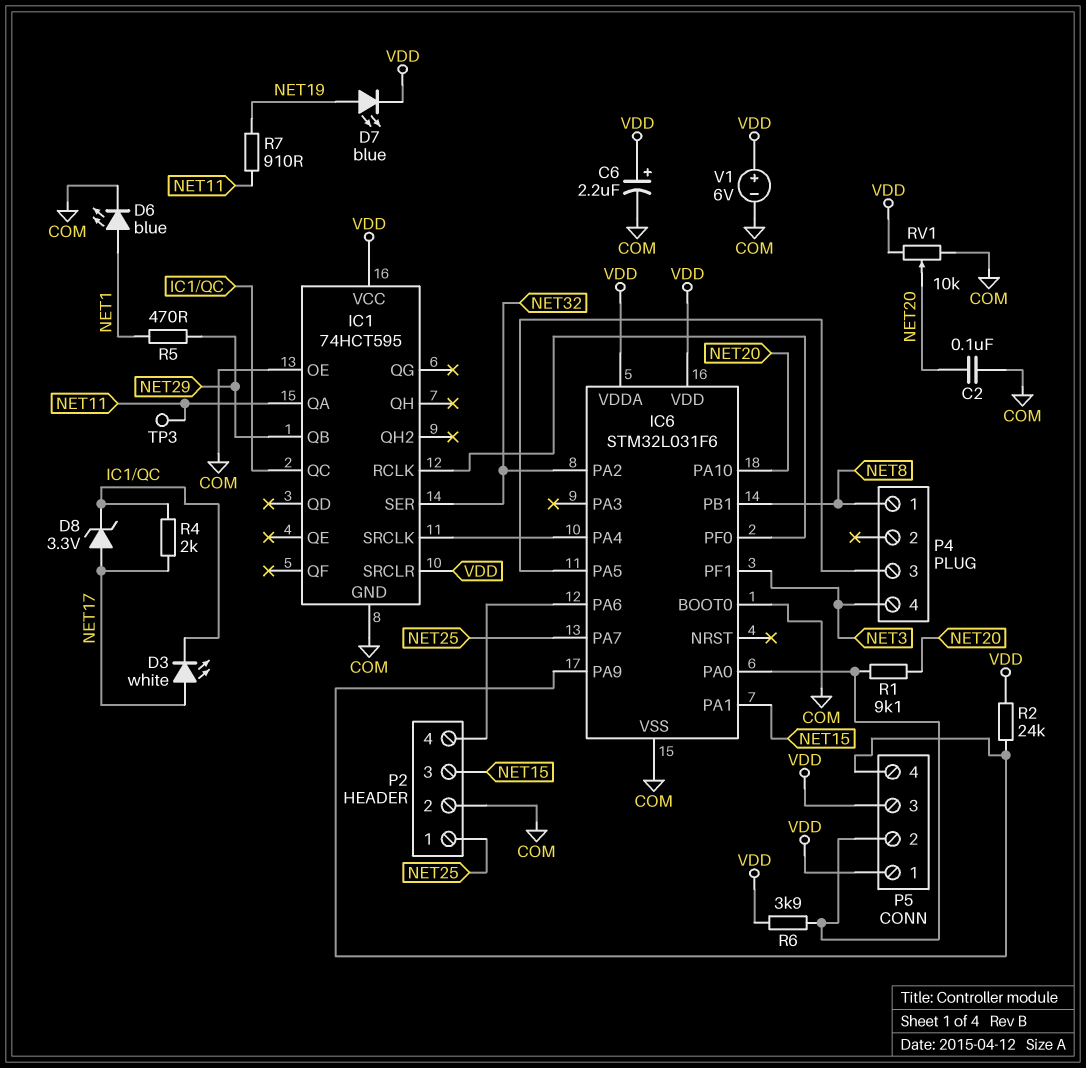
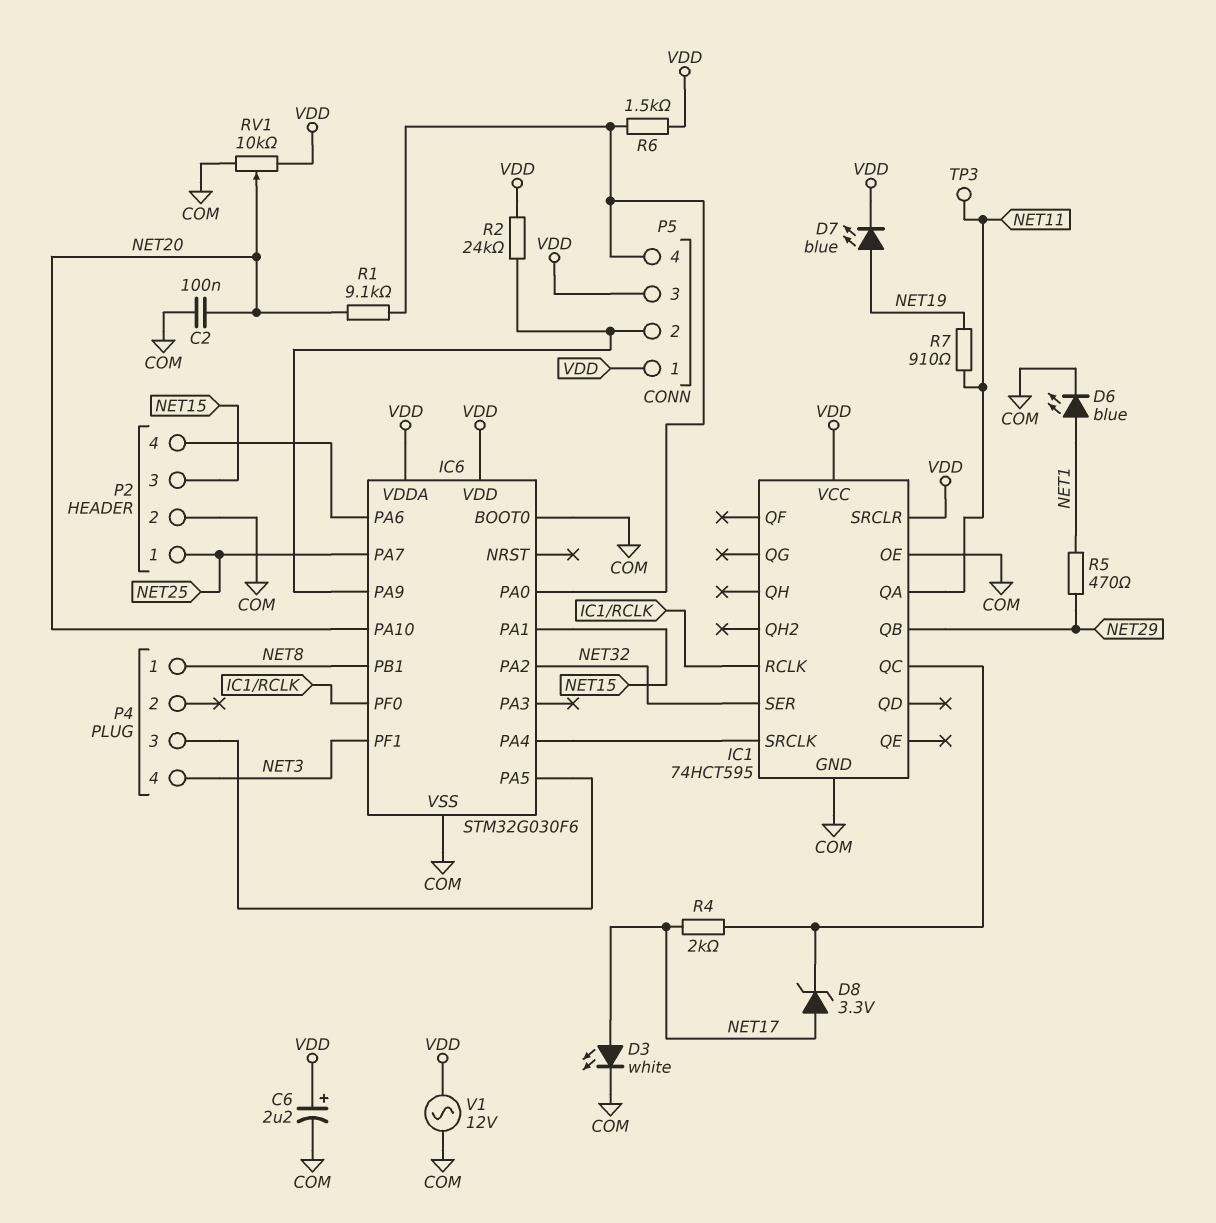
D3: LED white (A NET17, K IC1/QC) -> LED white (A NET17, K COM)
IC6: STM32L031F6 -> STM32G030F6
P5 pin 2: IC6/PA0 -> IC6/PA9
P5 pin 4: IC6/PA9 -> IC6/PA0
R6: 3.9k (IC6/PA0, VDD) -> 1.5k (IC6/PA0, VDD)
V1: 6V (plus VDD, minus COM) -> AC 12V (COM, VDD)

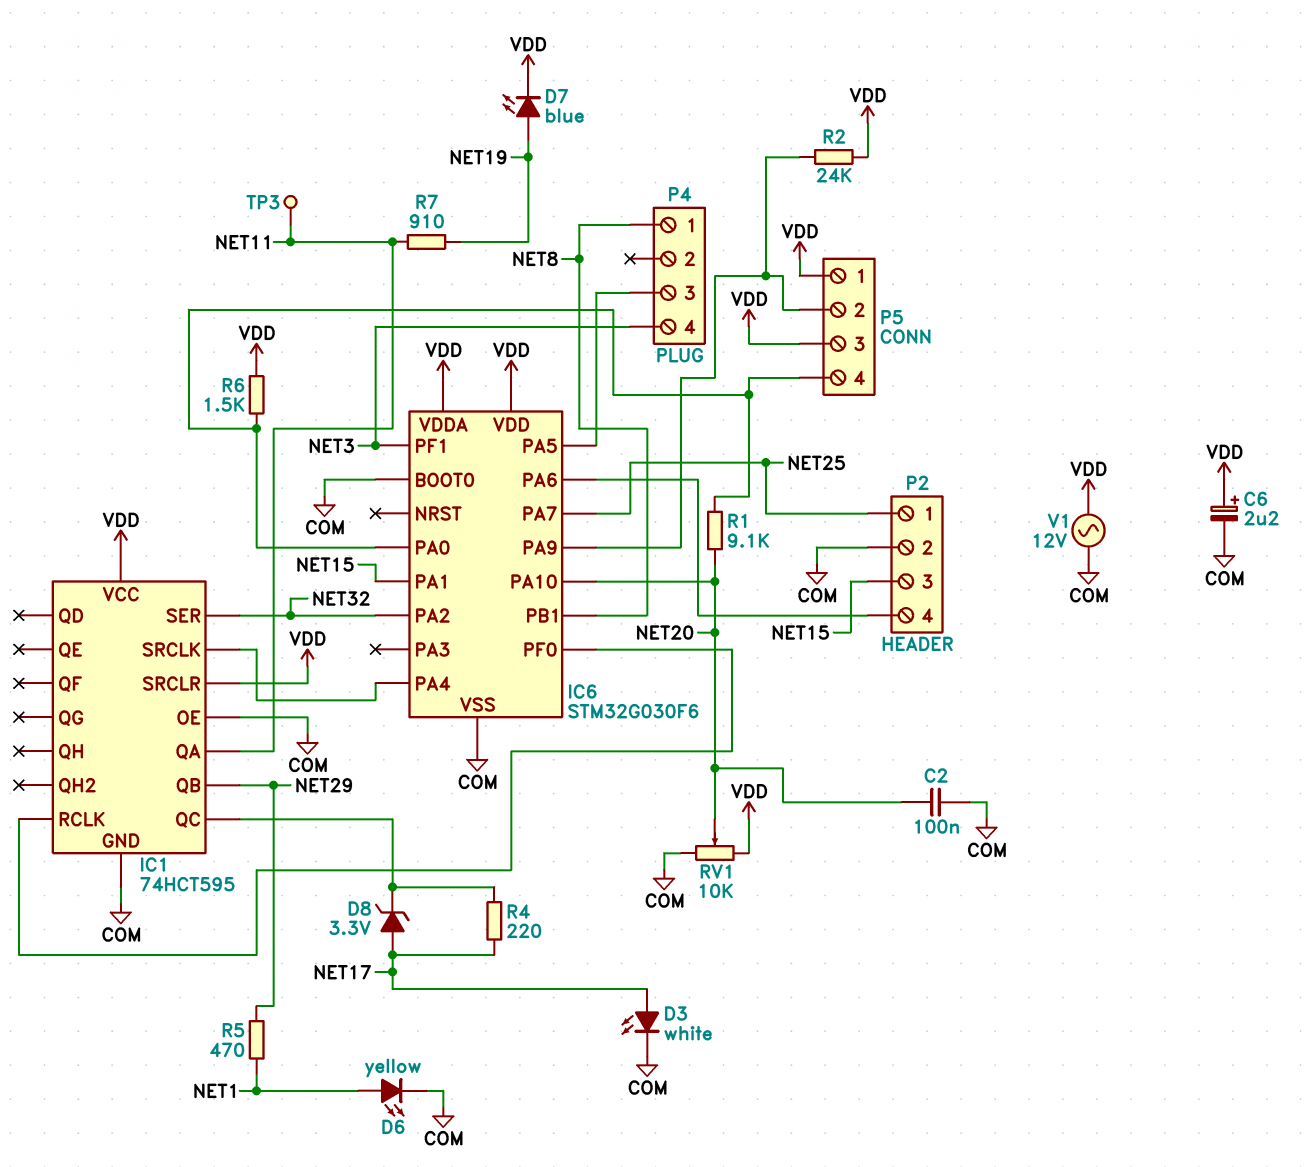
D6: LED blue (A NET1, K COM) -> LED yellow (A NET1, K COM)
R4: 2k (IC1/QC, NET17) -> 220 (IC1/QC, NET17)

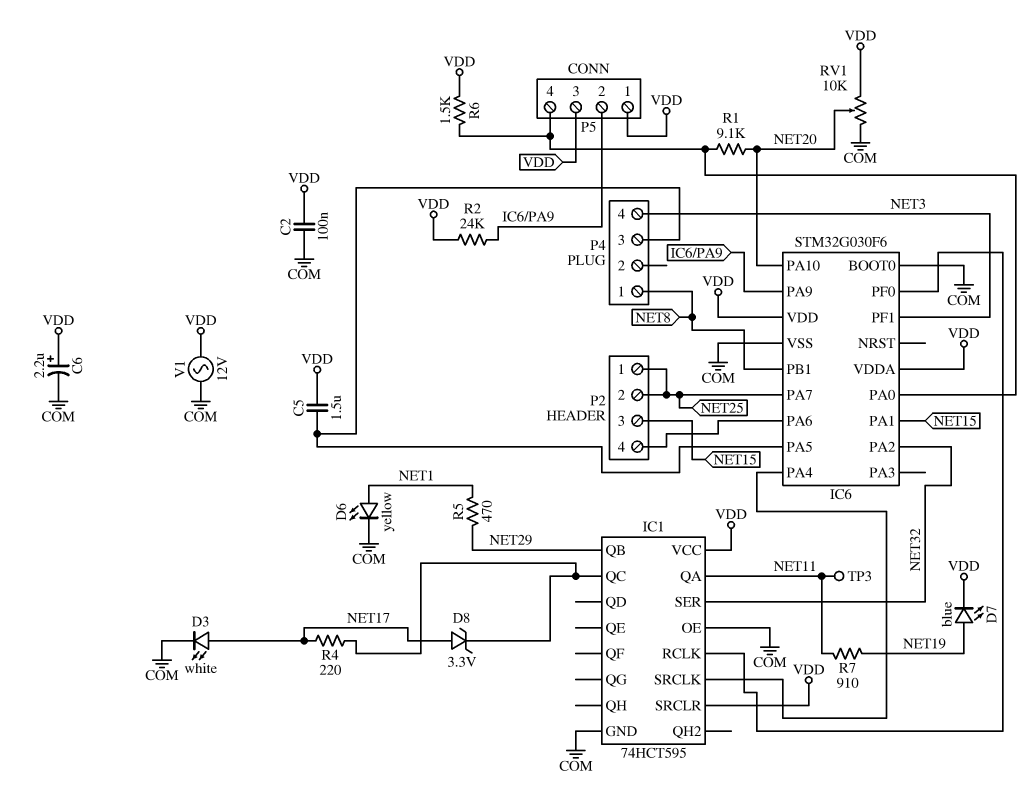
C2: 100nF (COM, NET20) -> 100nF (COM, VDD)
C5: none -> 1.5uF (IC6/PA5, VDD)
P2 pin 2: COM -> NET25

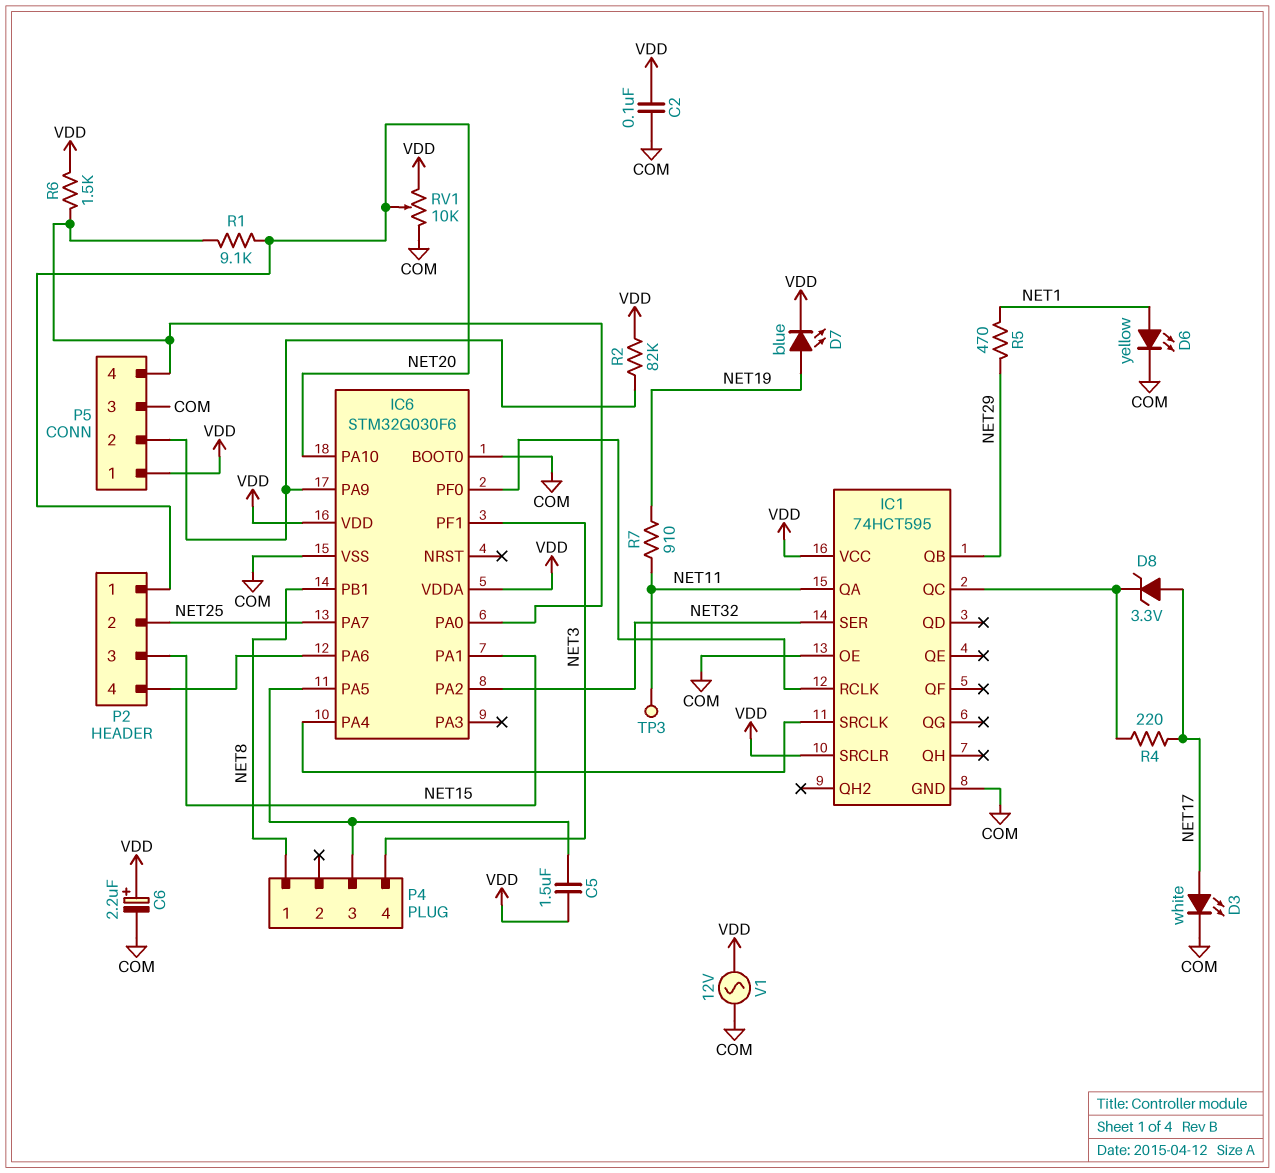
P2 pin 1: NET25 -> NET20
P5 pin 3: VDD -> COM
R2: 24k (IC6/PA9, VDD) -> 82k (IC6/PA9, VDD)

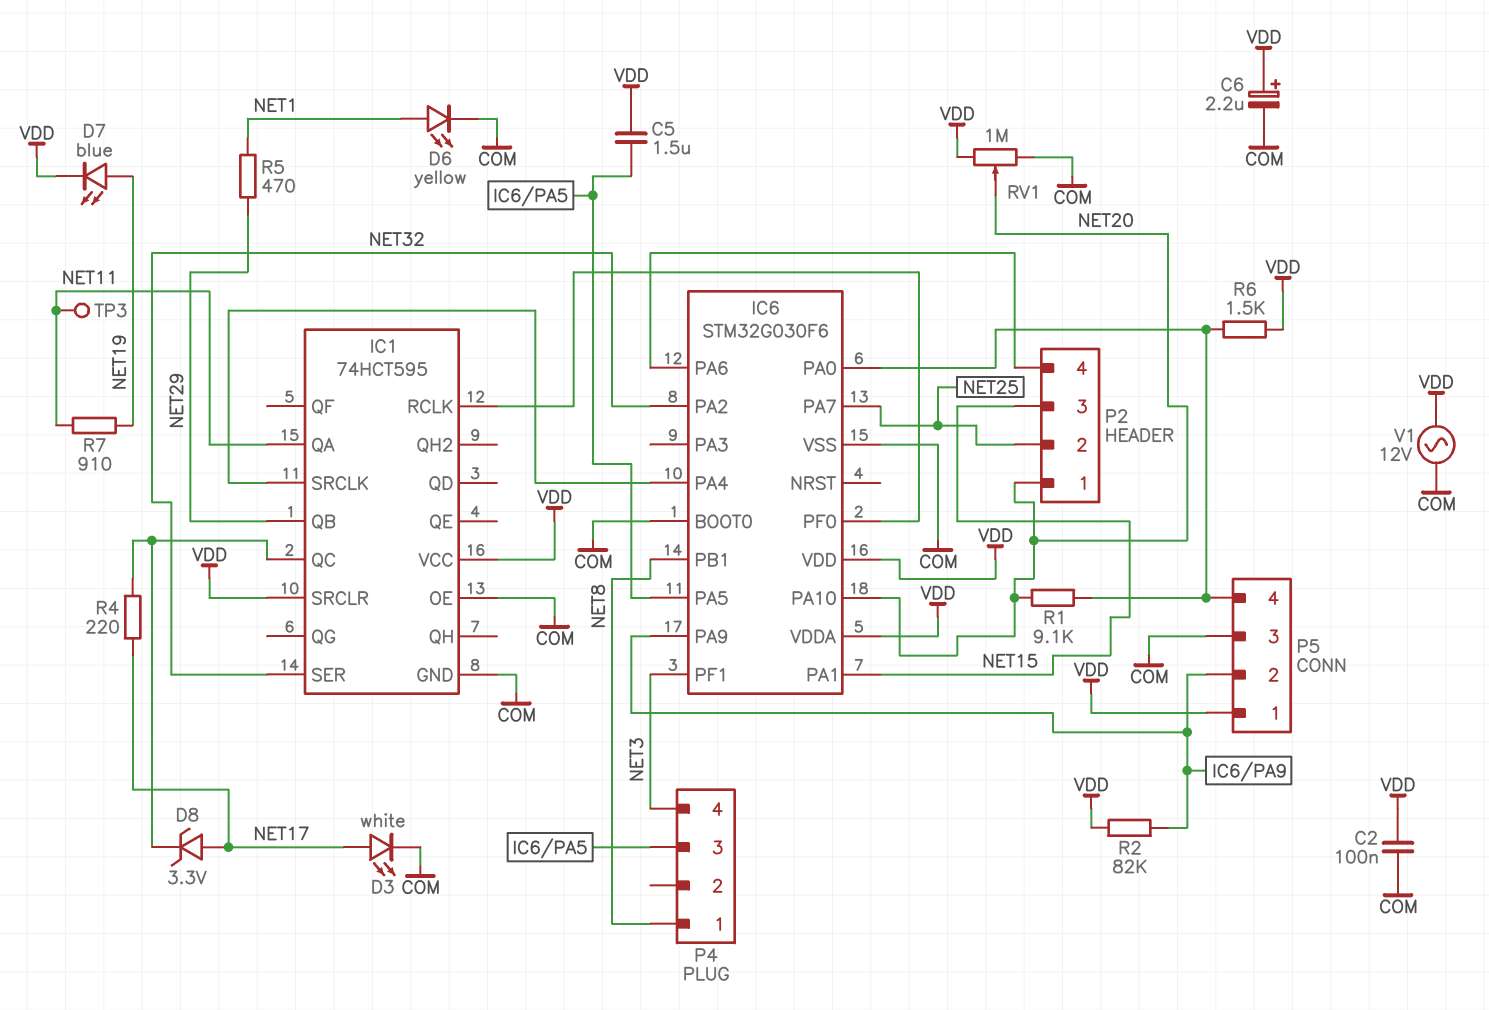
RV1: 10k (COM, VDD, wiper NET20) -> 1M (COM, VDD, wiper NET20)

